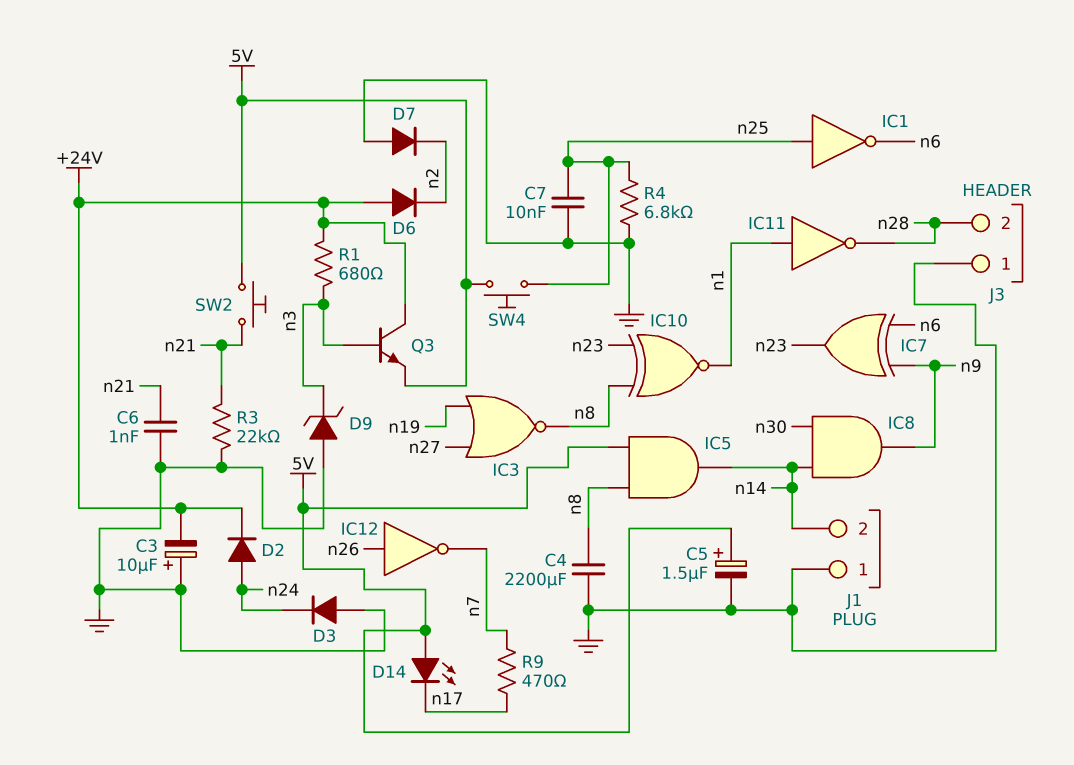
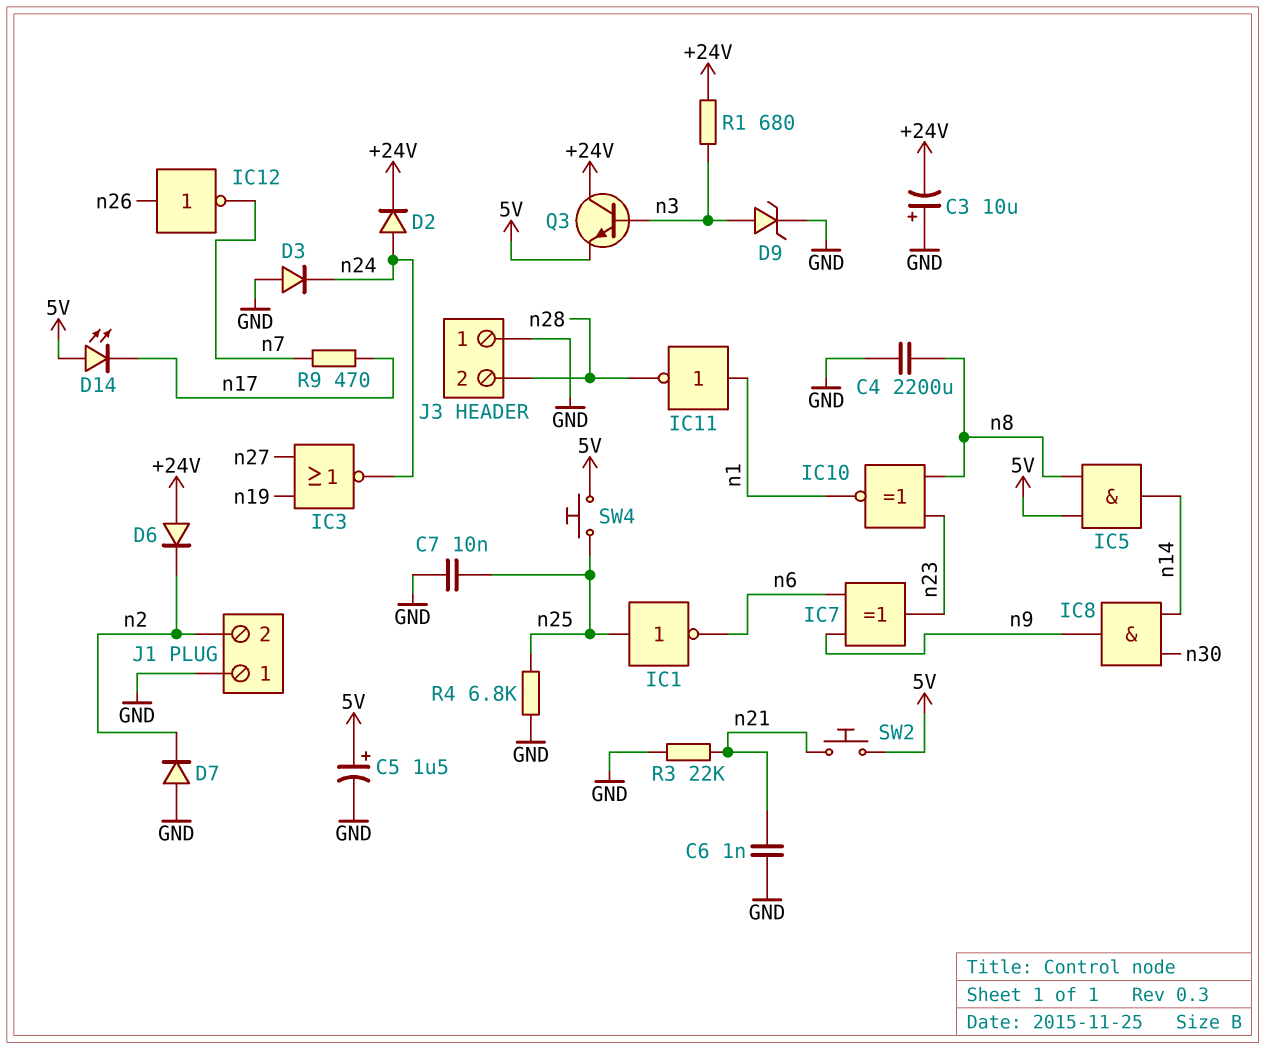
D9: zener (A GND, K n3) -> zener (A n3, K GND)
IC3: NOR (in n19, in n27, out n8) -> NOR (in n19, in n27, out n24)
J1 pin 2: n14 -> n2

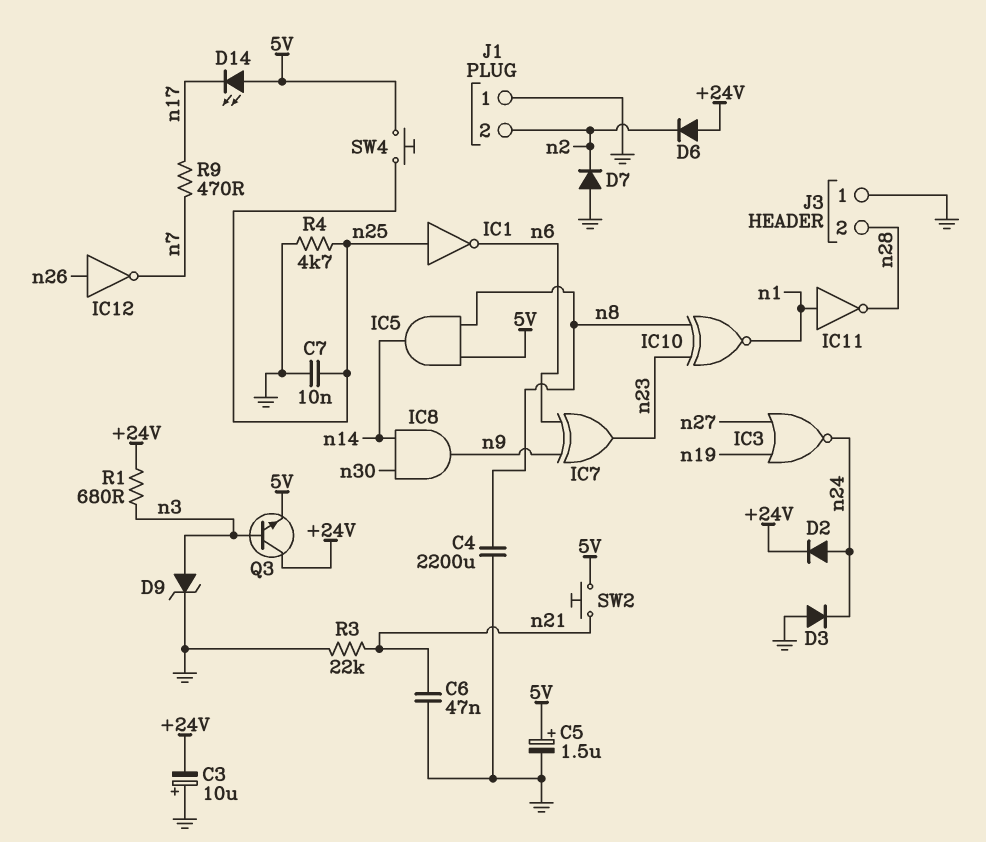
C6: 1nF (GND, n21) -> 47nF (GND, n21)
R4: 6.8k (GND, n25) -> 4.7k (GND, n25)

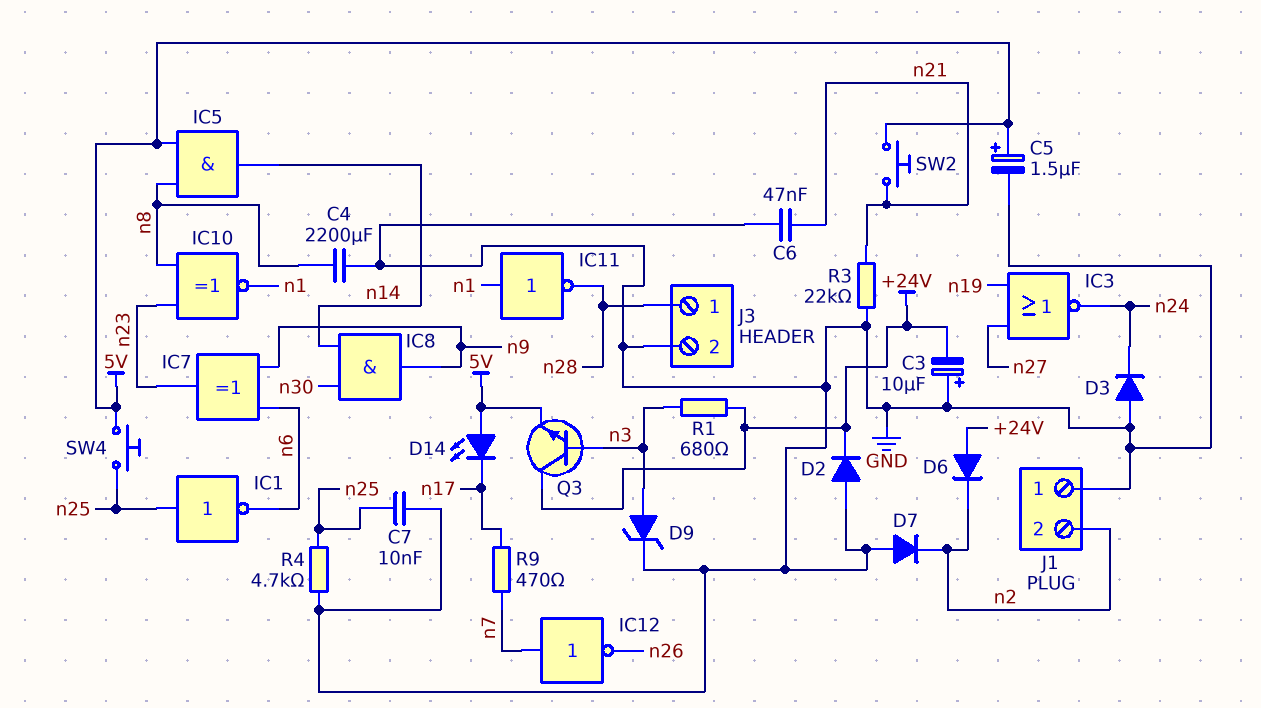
D2: diode (A n24, K +24V) -> diode (A GND, K +24V)
IC12: NOT (in n26, out n7) -> NOT (in n7, out n26)
J3 pin 1: GND -> n28
J3 pin 2: n28 -> GND

